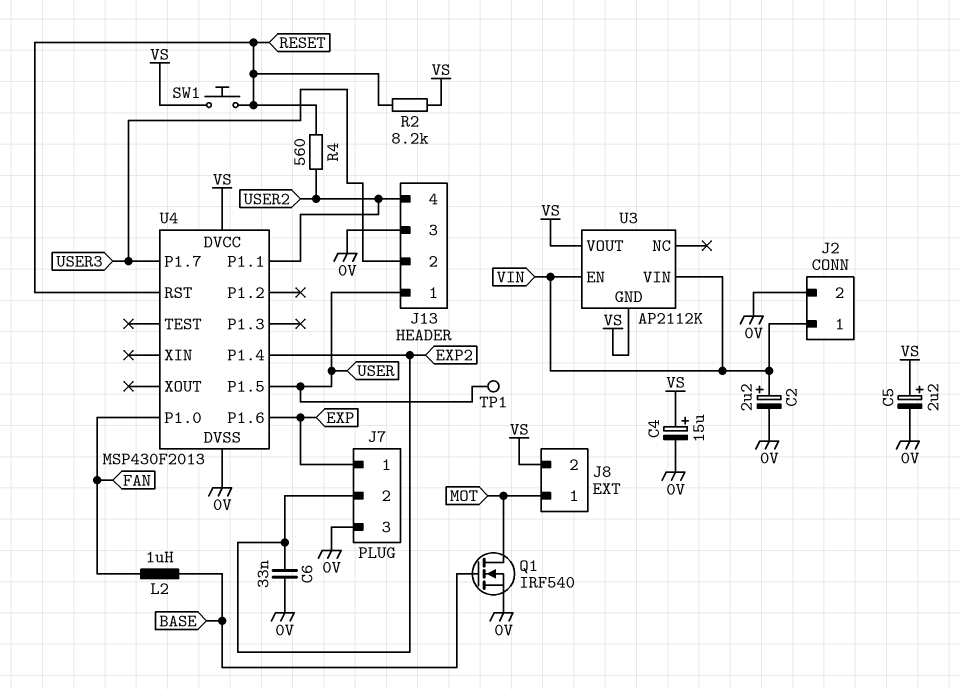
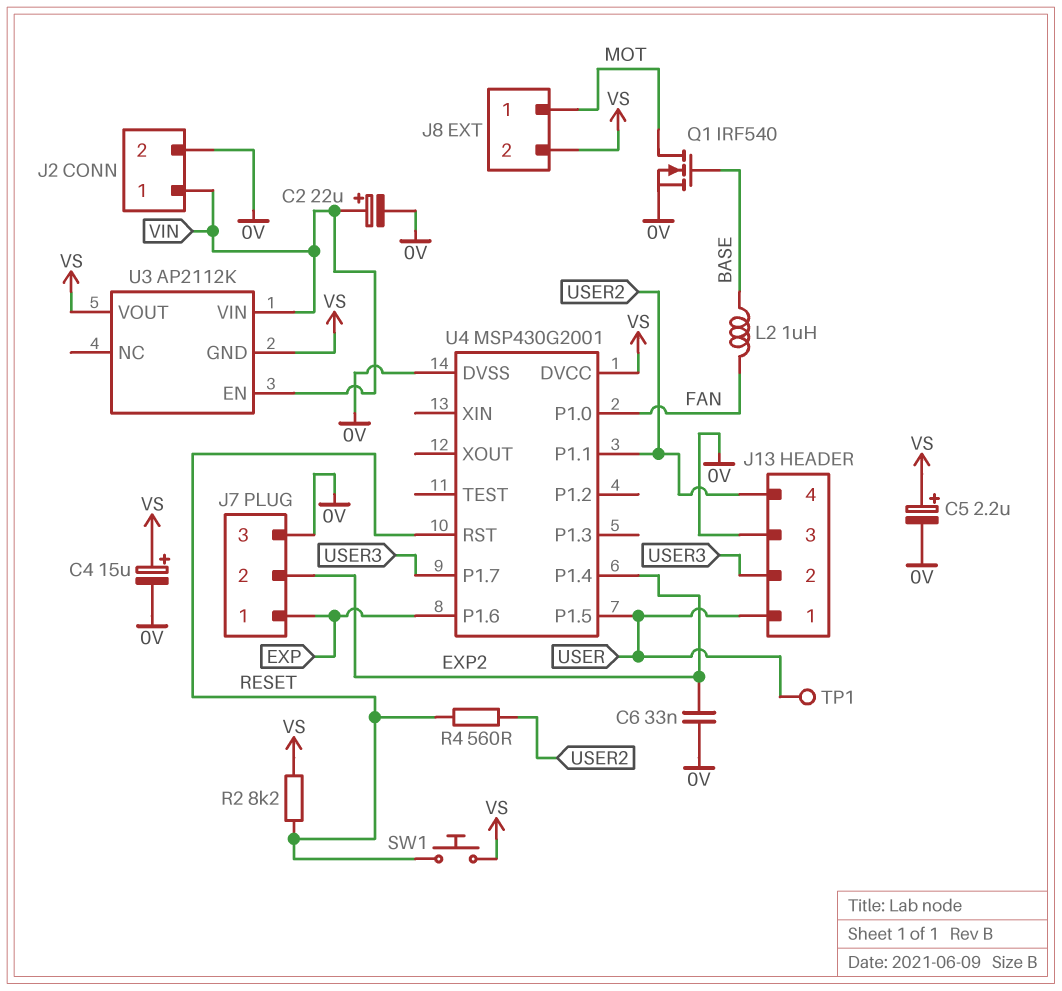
C2: 2.2uF (plus VIN, minus 0V) -> 22uF (plus VIN, minus 0V)
U4: MSP430F2013 -> MSP430G2001

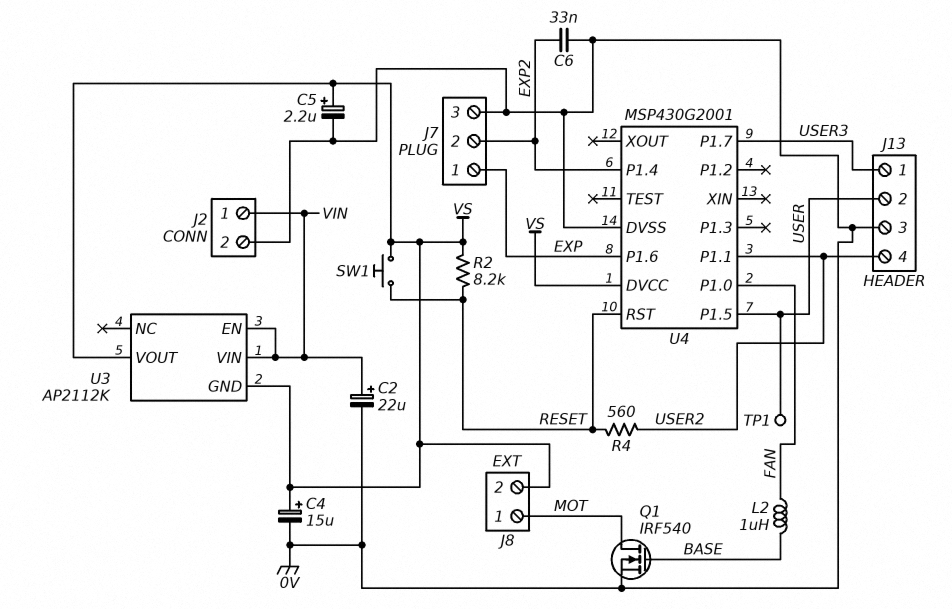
J13 pin 1: USER -> USER3
J13 pin 2: USER3 -> USER

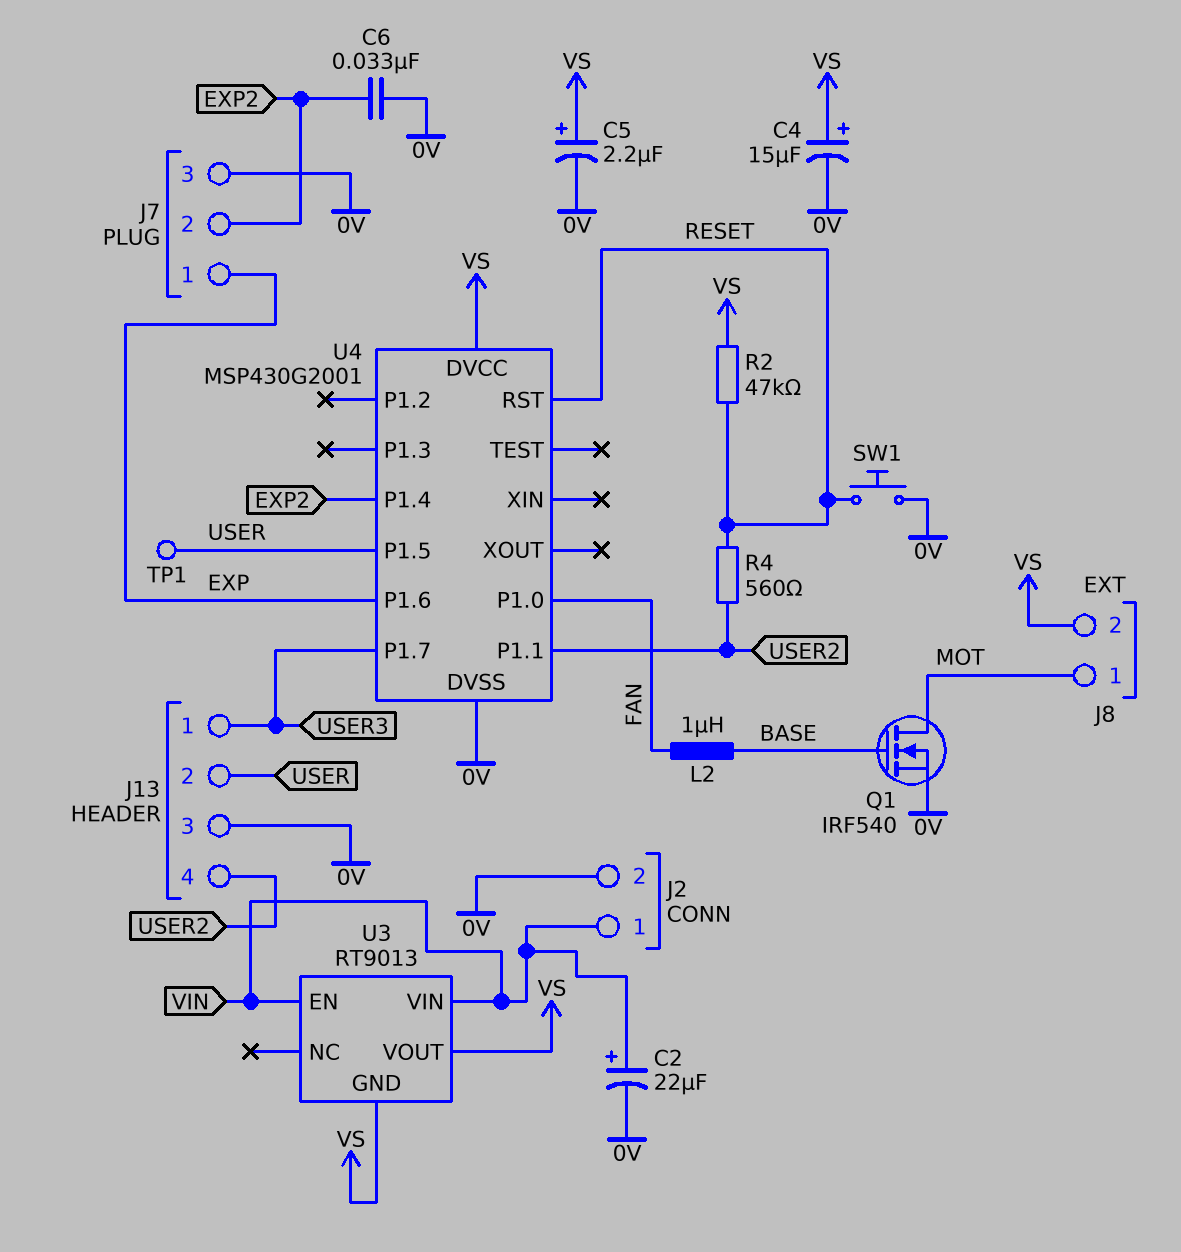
R2: 8.2k (RESET, VS) -> 47k (RESET, VS)
SW1: button (RESET, VS) -> button (0V, RESET)
U3: AP2112K -> RT9013

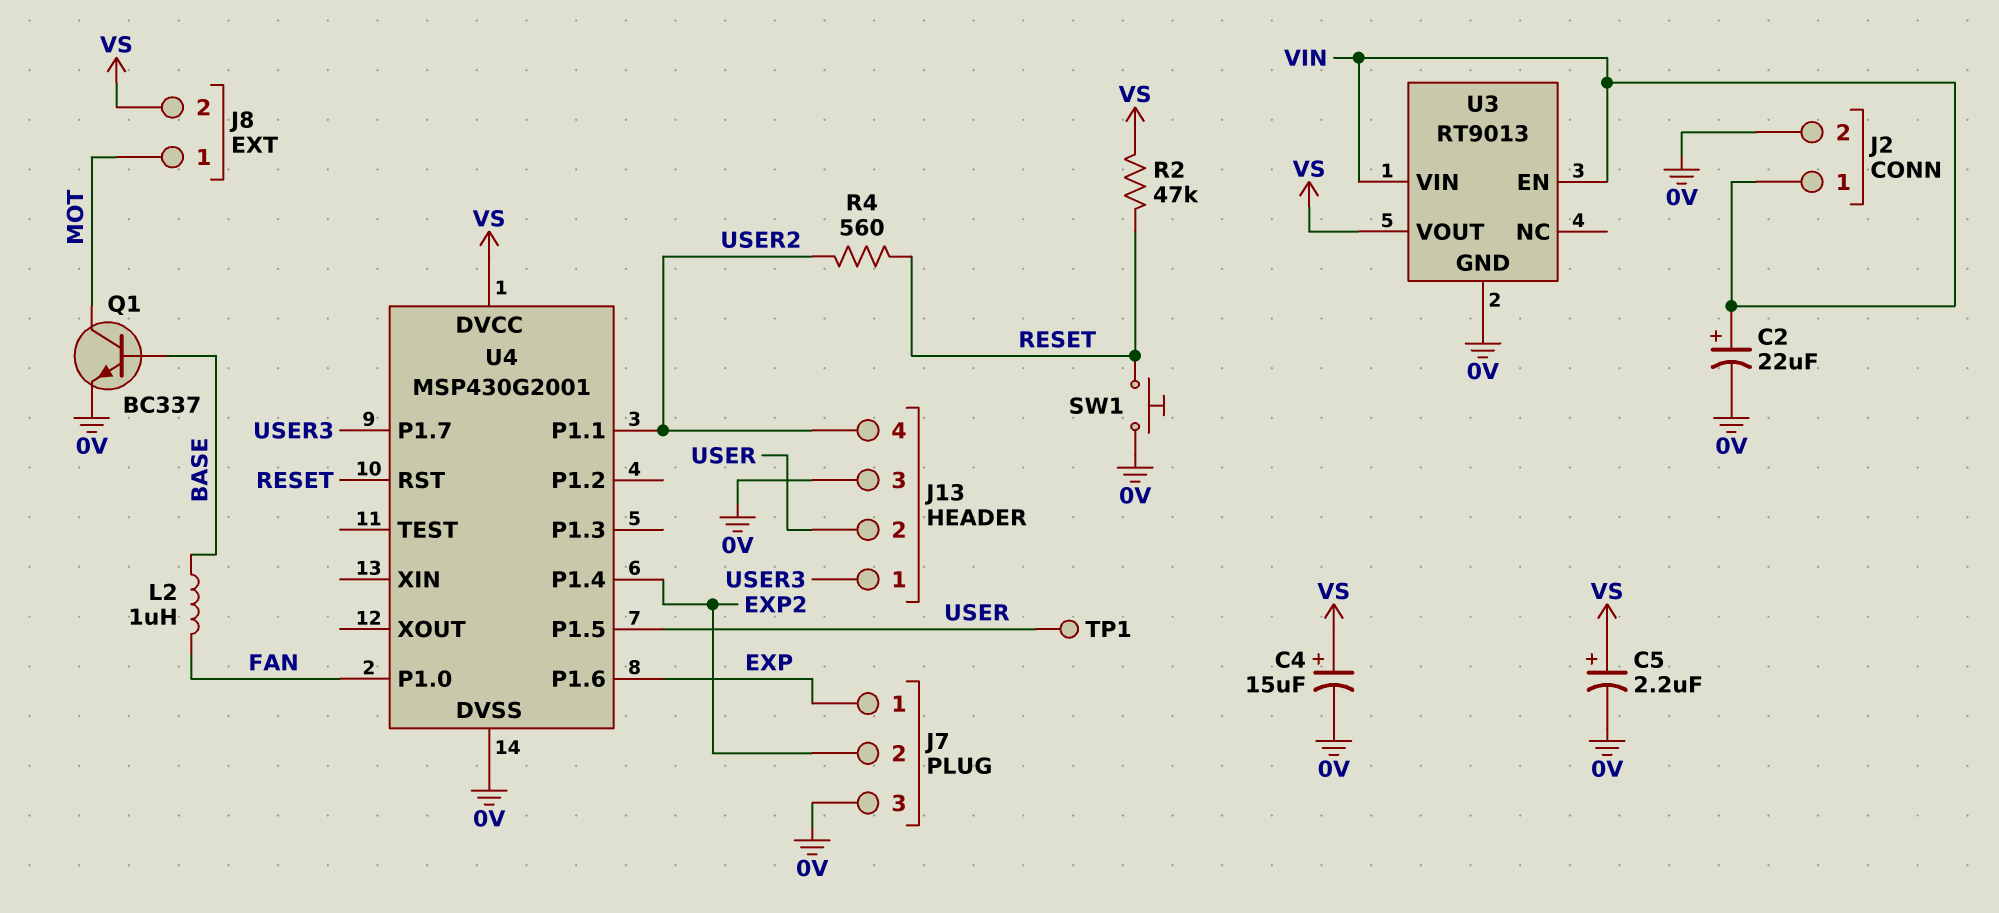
C6: 33nF (0V, EXP2) -> none
Q1: NMOS IRF540 (G BASE, D MOT, S 0V) -> NPN BC337 (B BASE, C MOT, E 0V)
U3 pin GND: VS -> 0V

